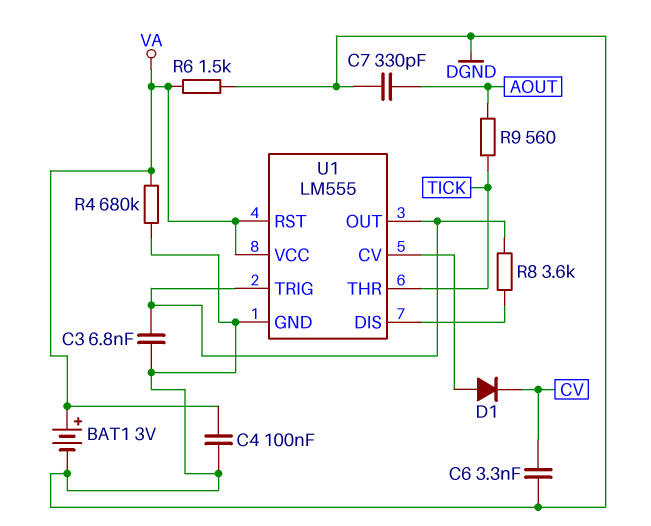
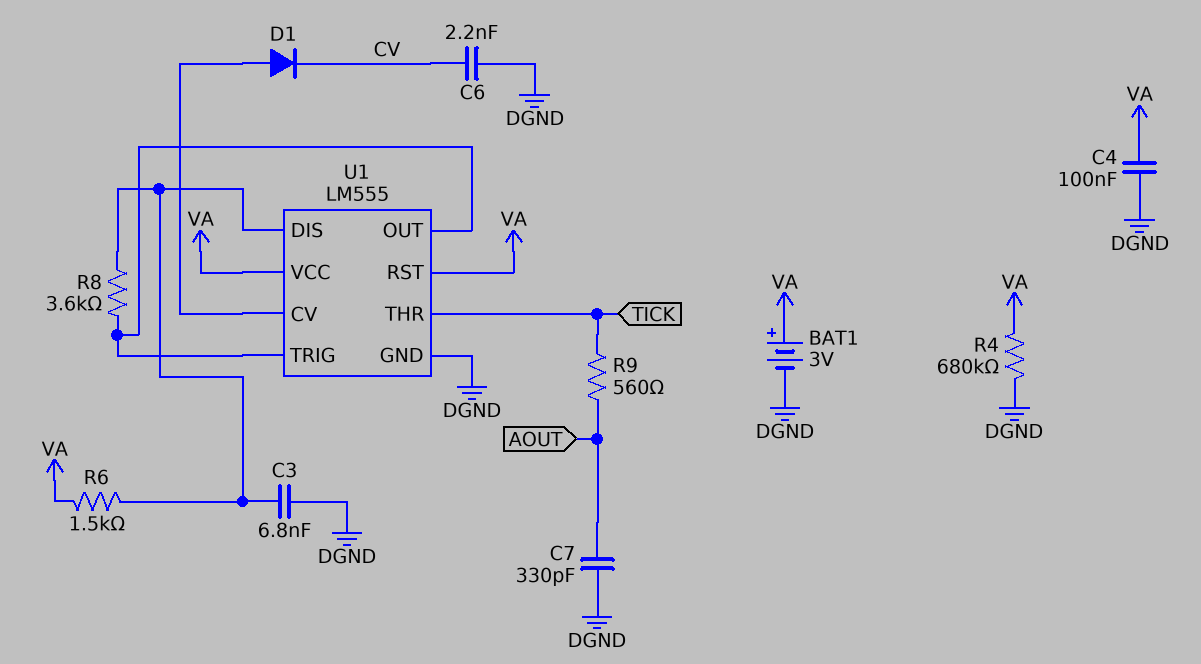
C3: 6.8nF (DGND, U1/OUT) -> 6.8nF (DGND, U1/DIS)
C6: 3.3nF (CV, DGND) -> 2.2nF (CV, DGND)
R6: 1.5k (DGND, VA) -> 1.5k (U1/DIS, VA)

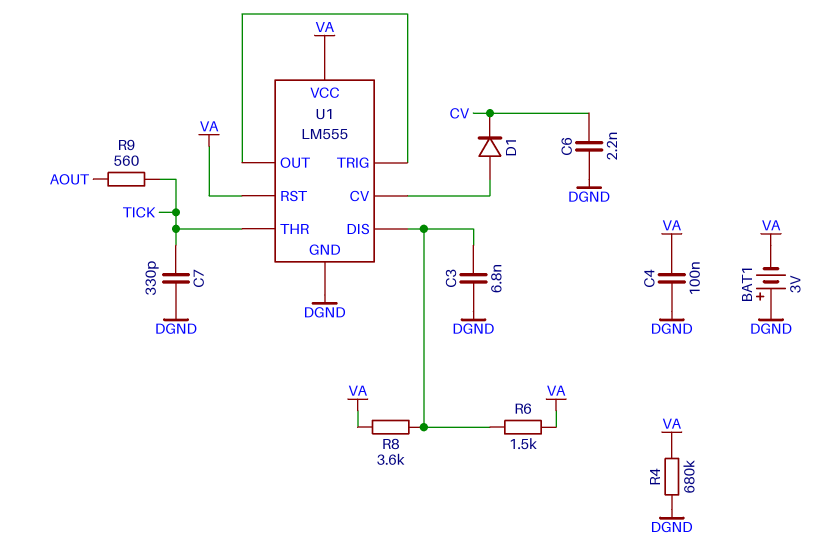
BAT1: 3V (plus VA, minus DGND) -> 3V (plus DGND, minus VA)
C7: 330pF (AOUT, DGND) -> 330pF (DGND, TICK)
R8: 3.6k (U1/DIS, U1/OUT) -> 3.6k (U1/DIS, VA)

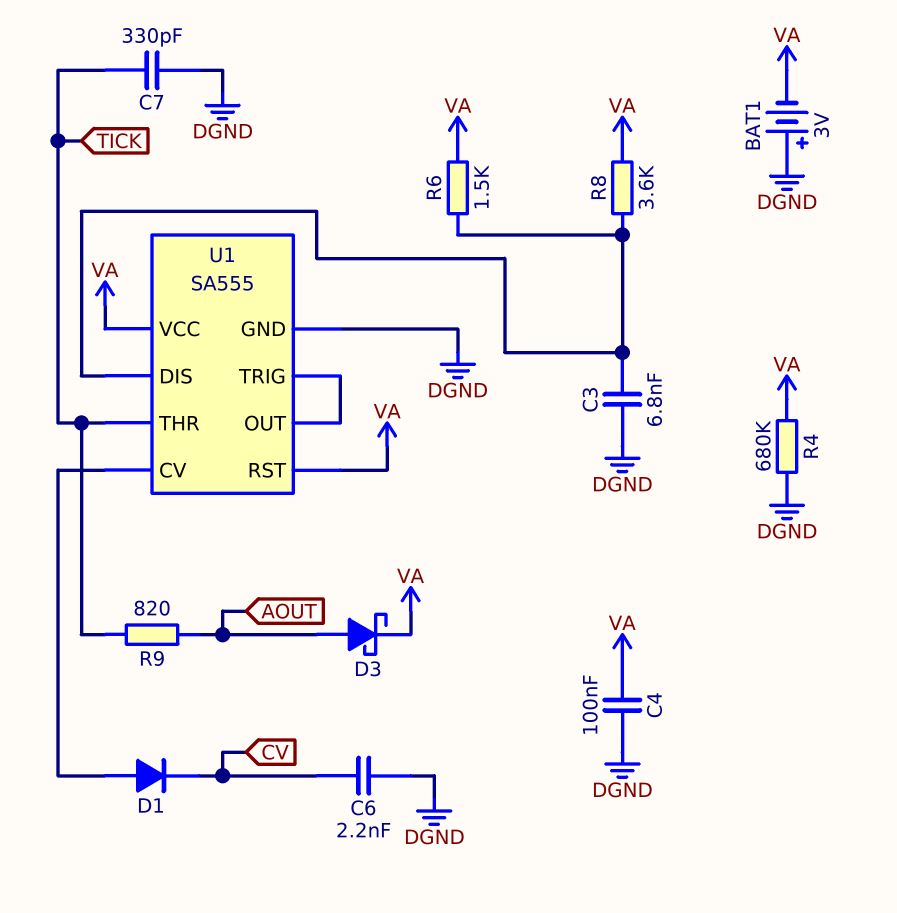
D3: none -> schottky (A AOUT, K VA)
R9: 560 (AOUT, TICK) -> 820 (AOUT, TICK)
U1: LM555 -> SA555

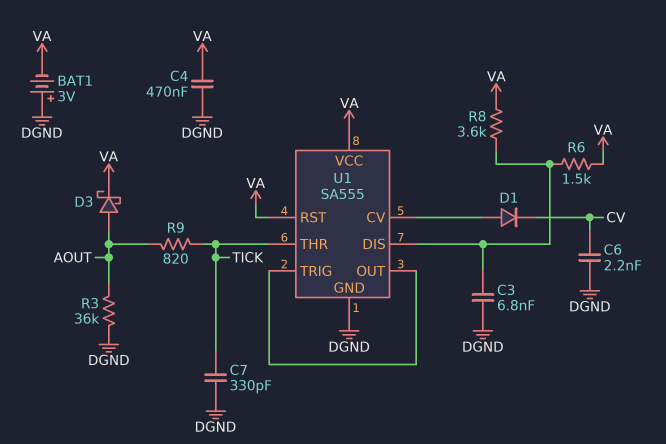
C4: 100nF (DGND, VA) -> 470nF (DGND, VA)
R3: none -> 36k (AOUT, DGND)
R4: 680k (DGND, VA) -> none

